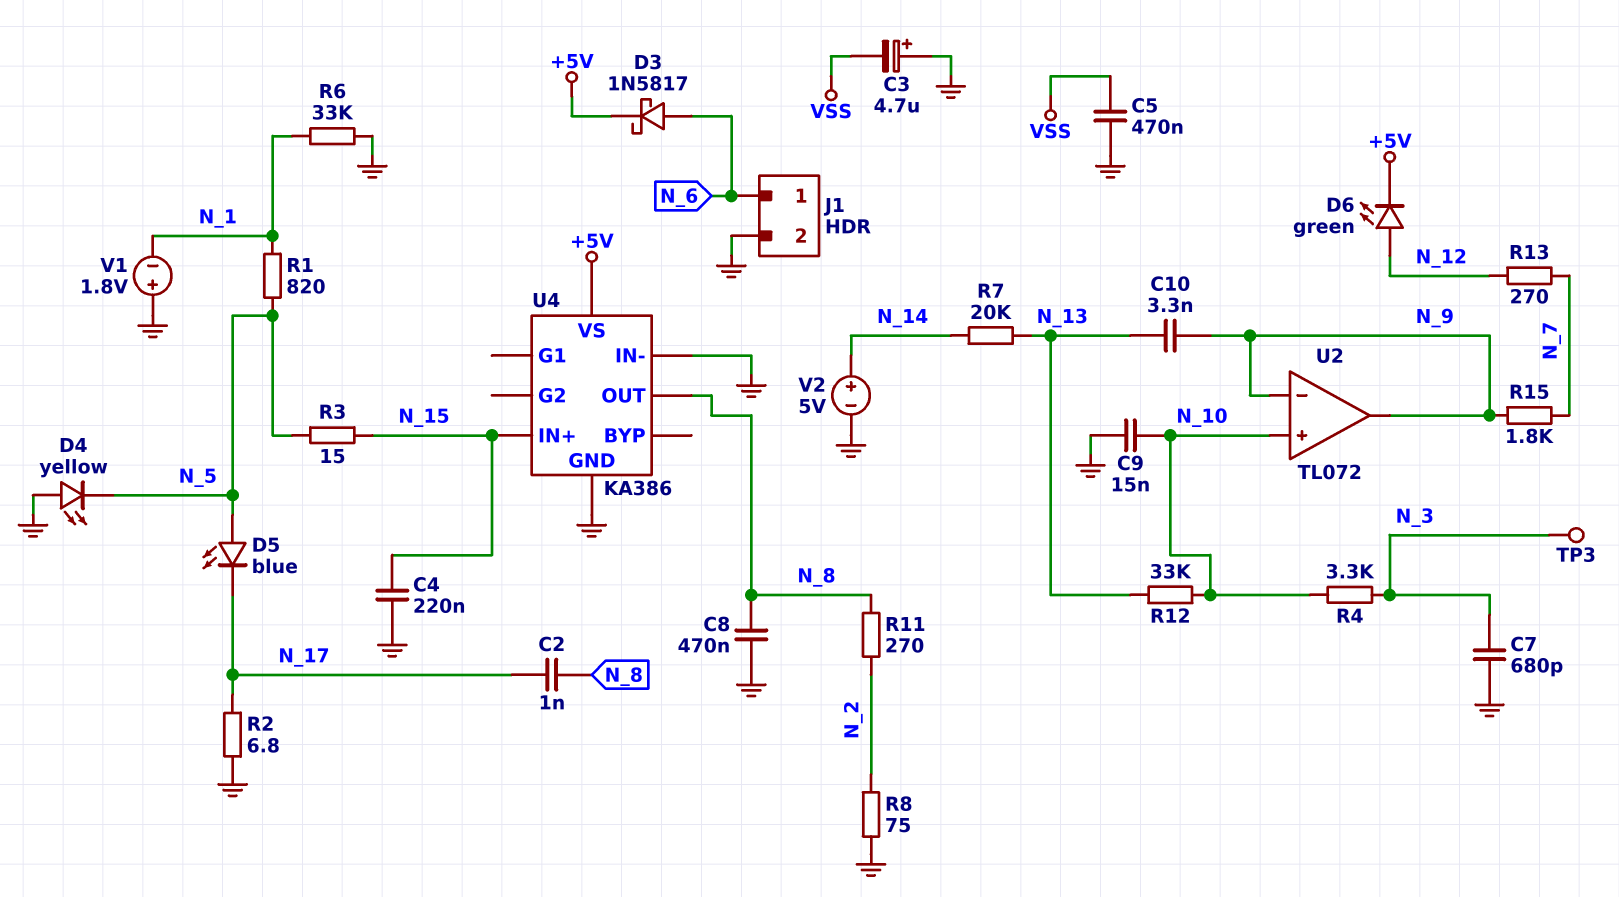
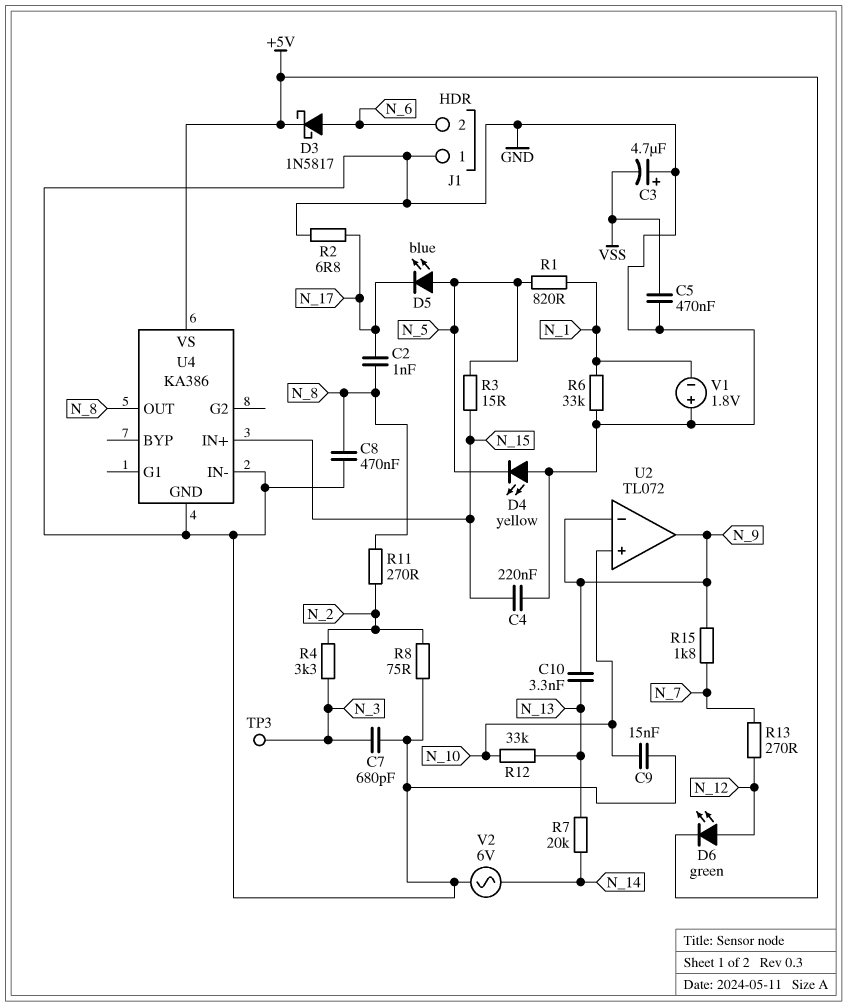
J1 pin 1: N_6 -> GND
J1 pin 2: GND -> N_6
R4: 3.3k (N_3, N_10) -> 3.3k (N_2, N_3)
V2: 5V (plus N_14, minus GND) -> AC 6V (GND, N_14)

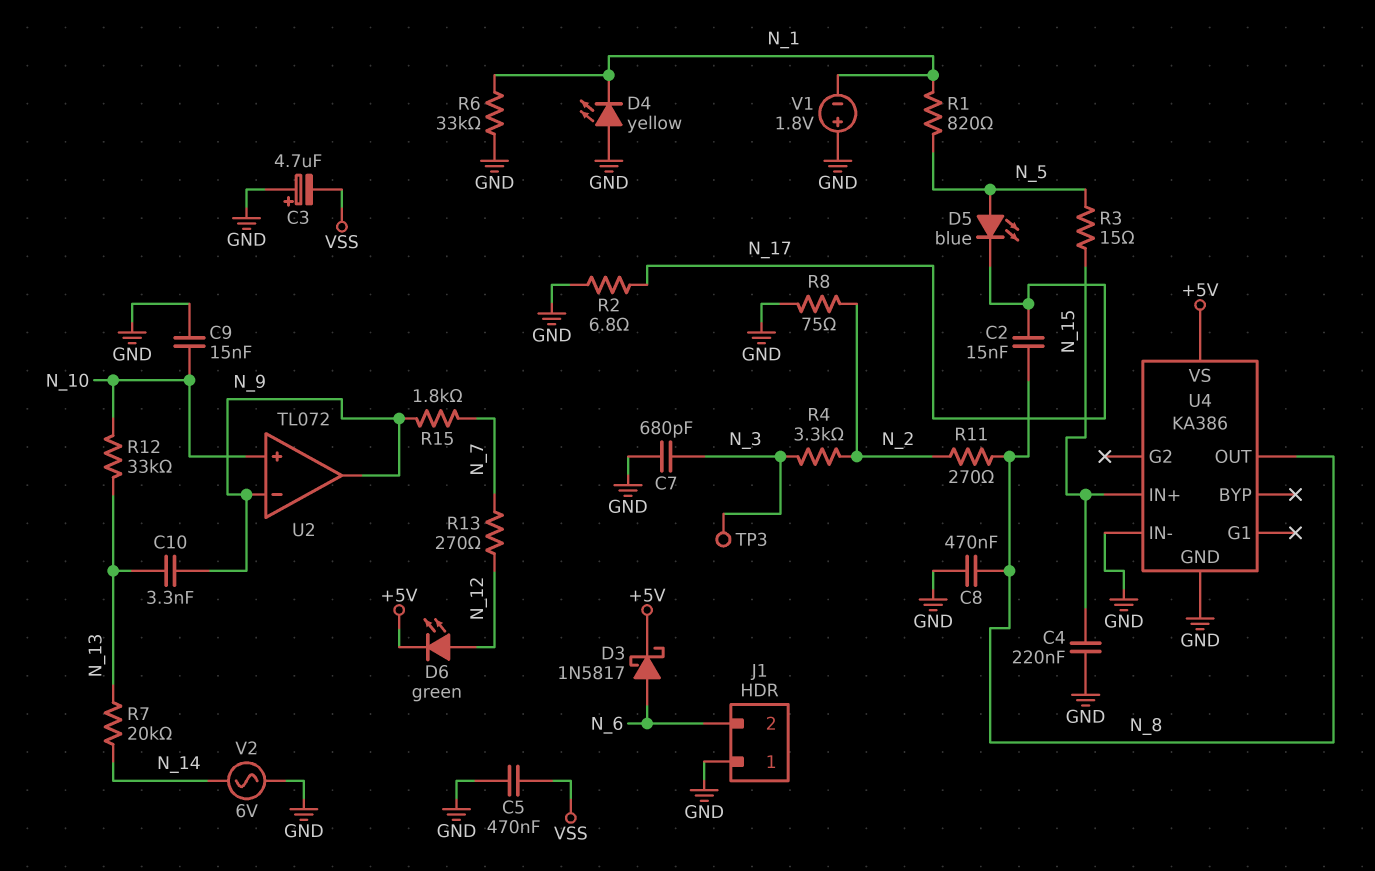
C2: 1nF (N_8, N_17) -> 15nF (N_8, N_17)
D4: LED yellow (A GND, K N_5) -> LED yellow (A GND, K N_1)

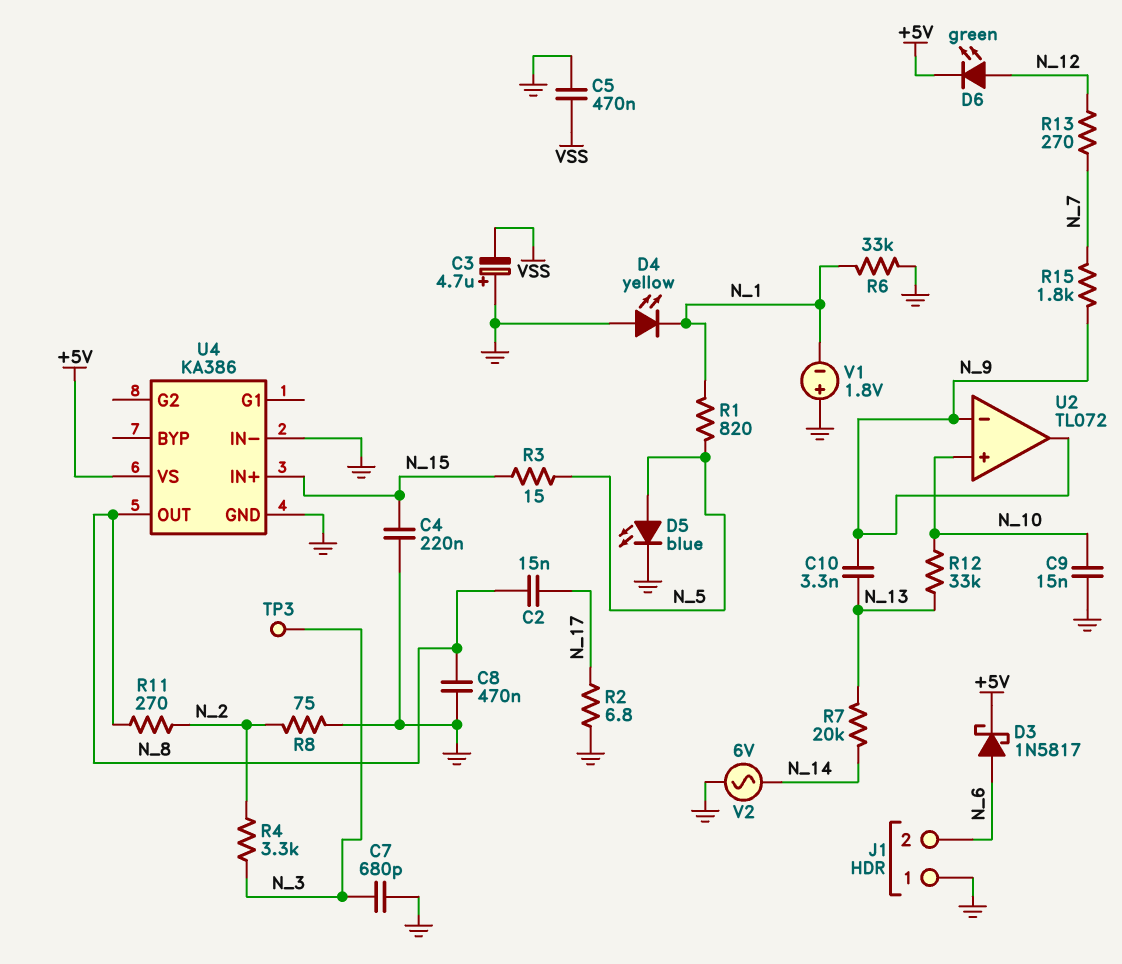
D5: LED blue (A N_5, K N_17) -> LED blue (A N_5, K GND)

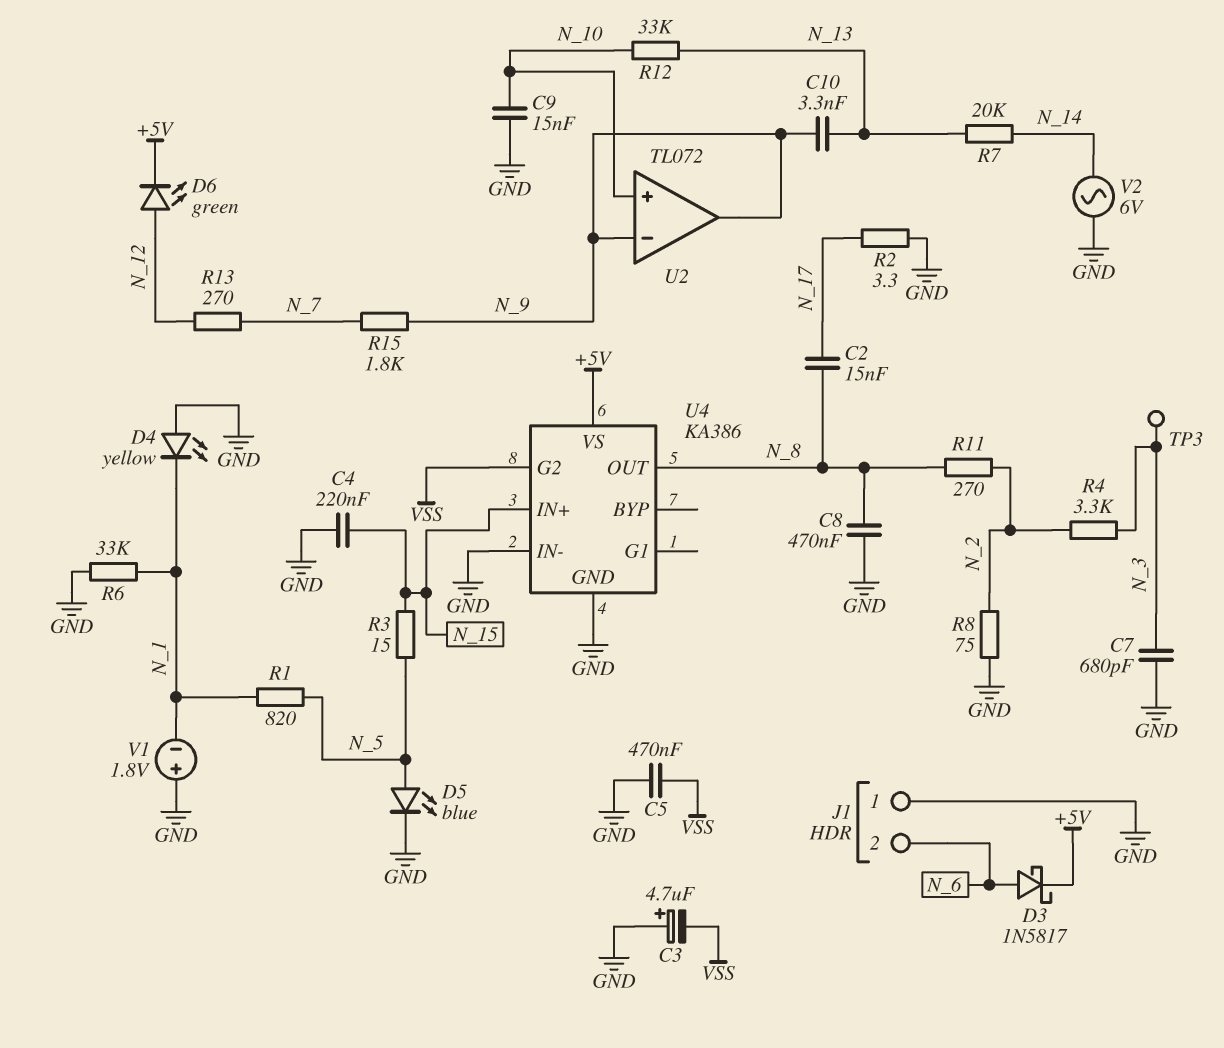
R2: 6.8 (GND, N_17) -> 3.3 (GND, N_17)
U4 pin G2: none -> VSS

